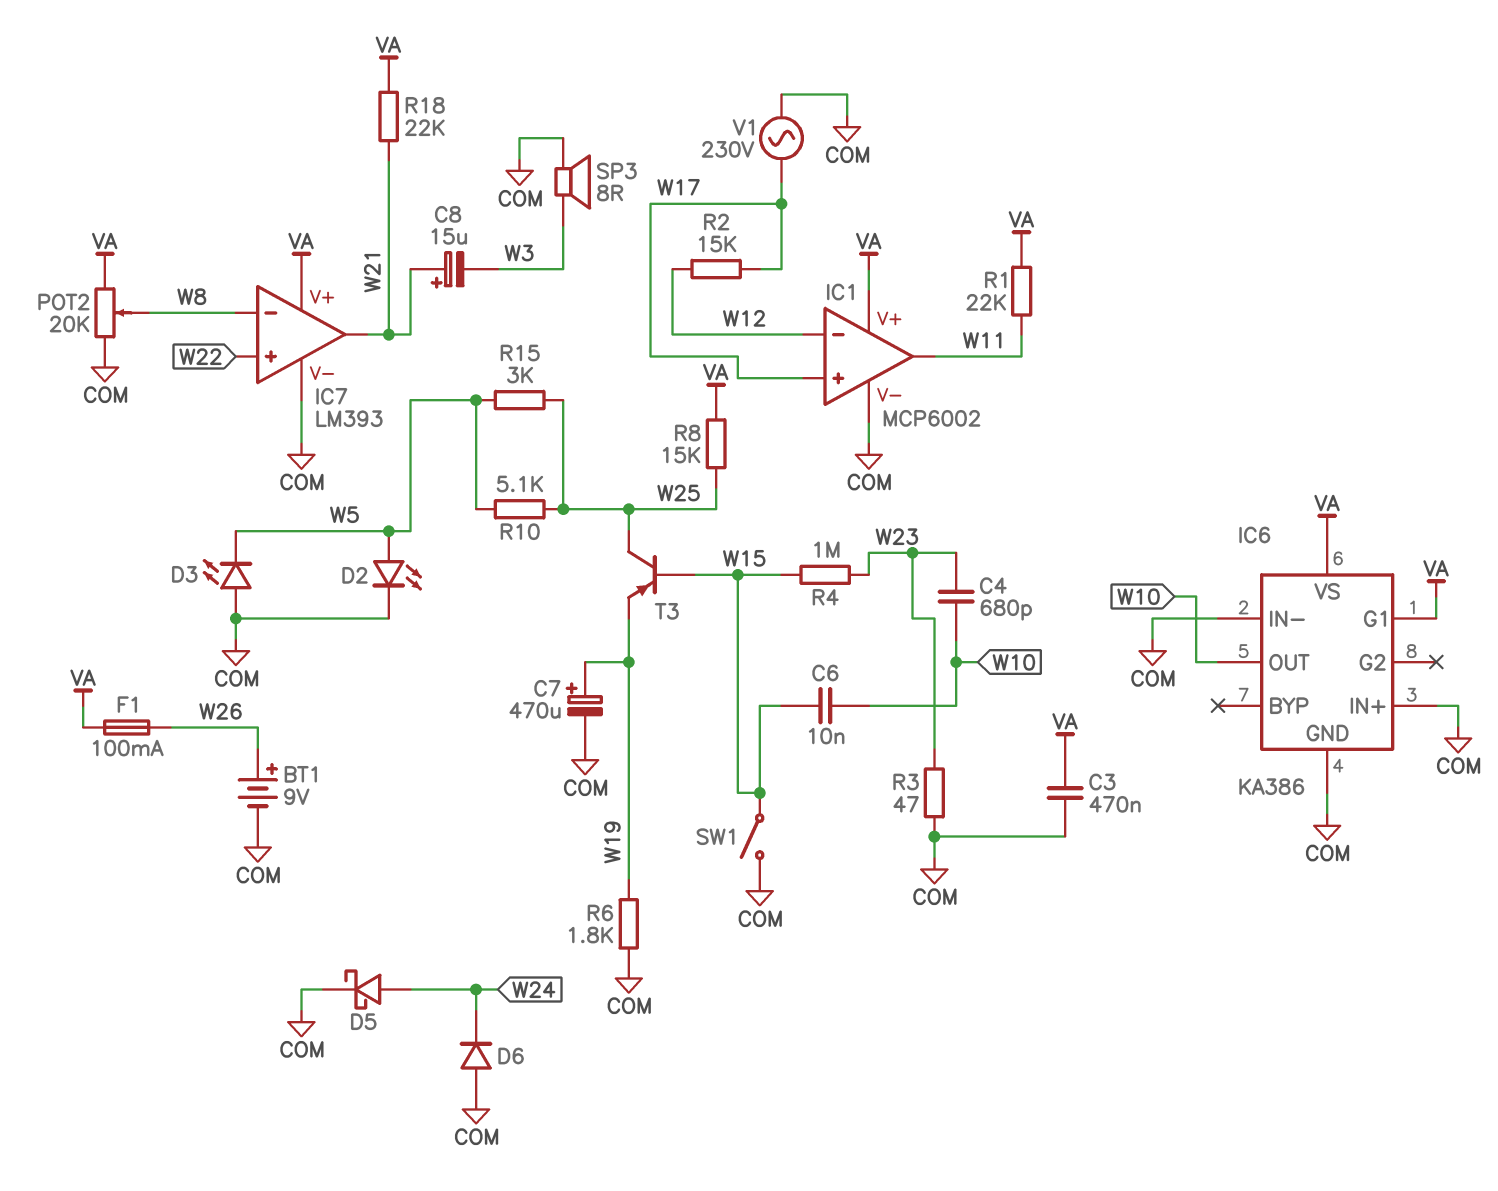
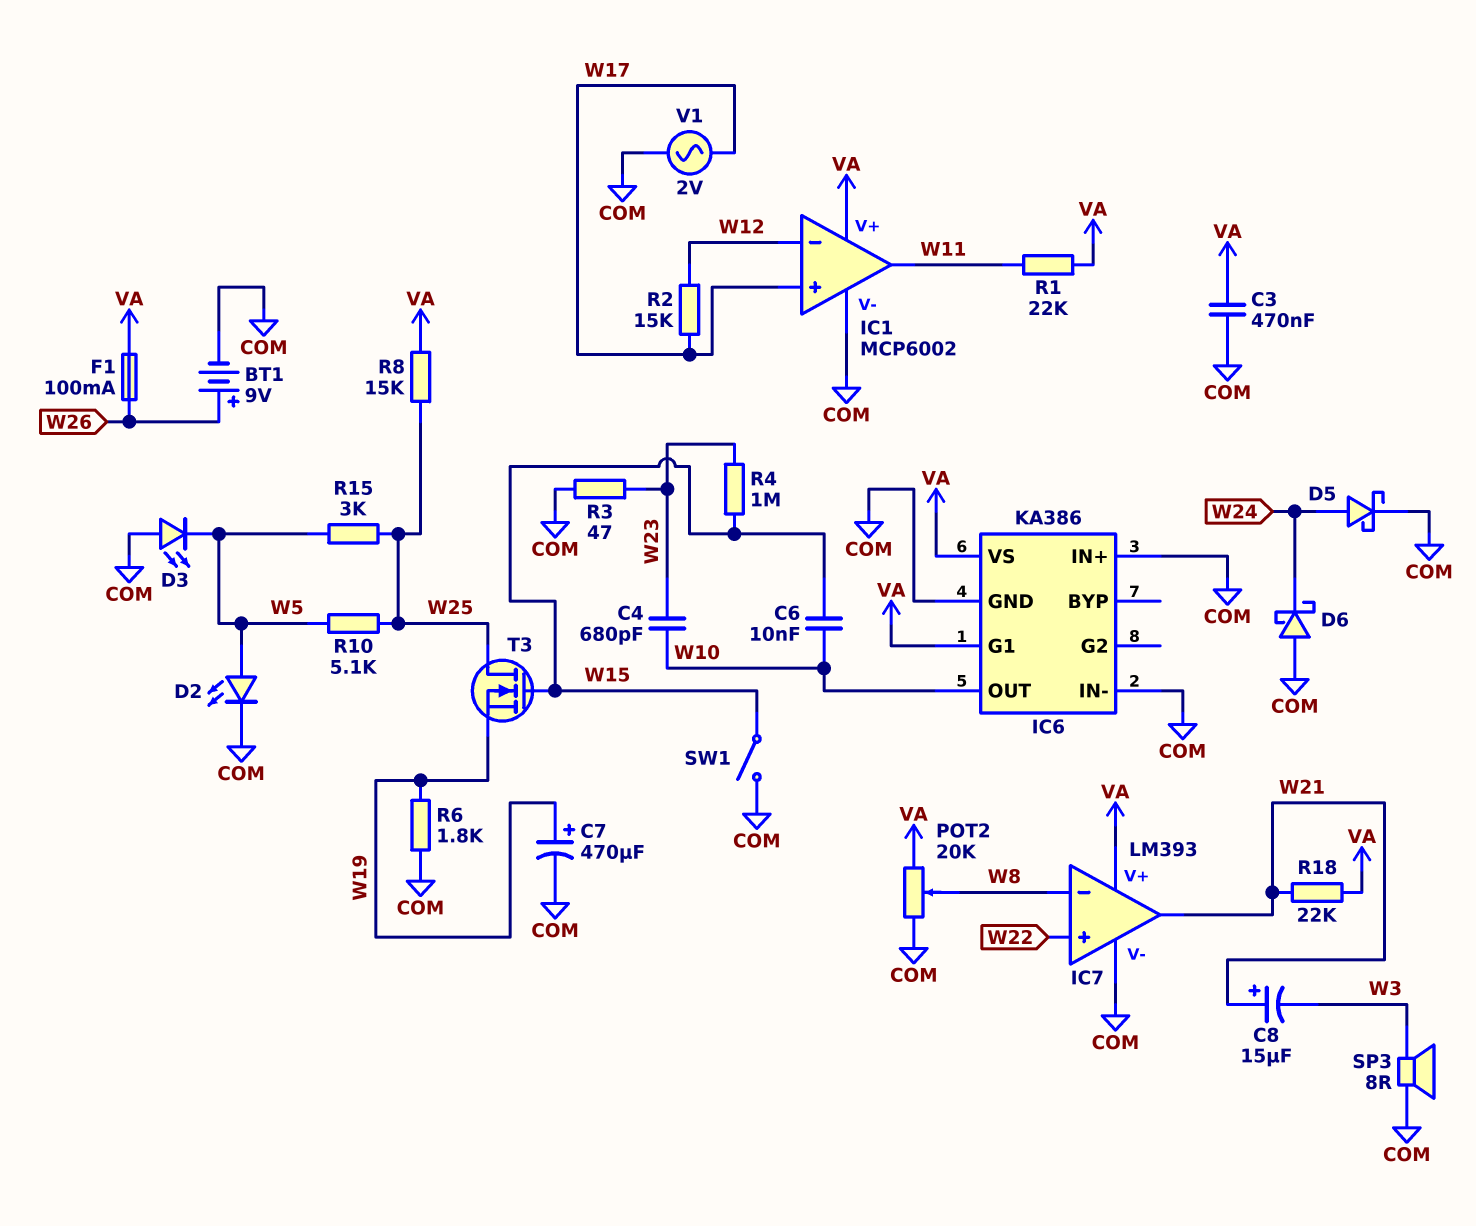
D6: diode (A COM, K W24) -> schottky (A COM, K W24)
T3: PNP (B W15, C W25, E W19) -> NMOS (G W15, D W25, S W19)
V1: AC 230V (COM, W17) -> AC 2V (COM, W17)

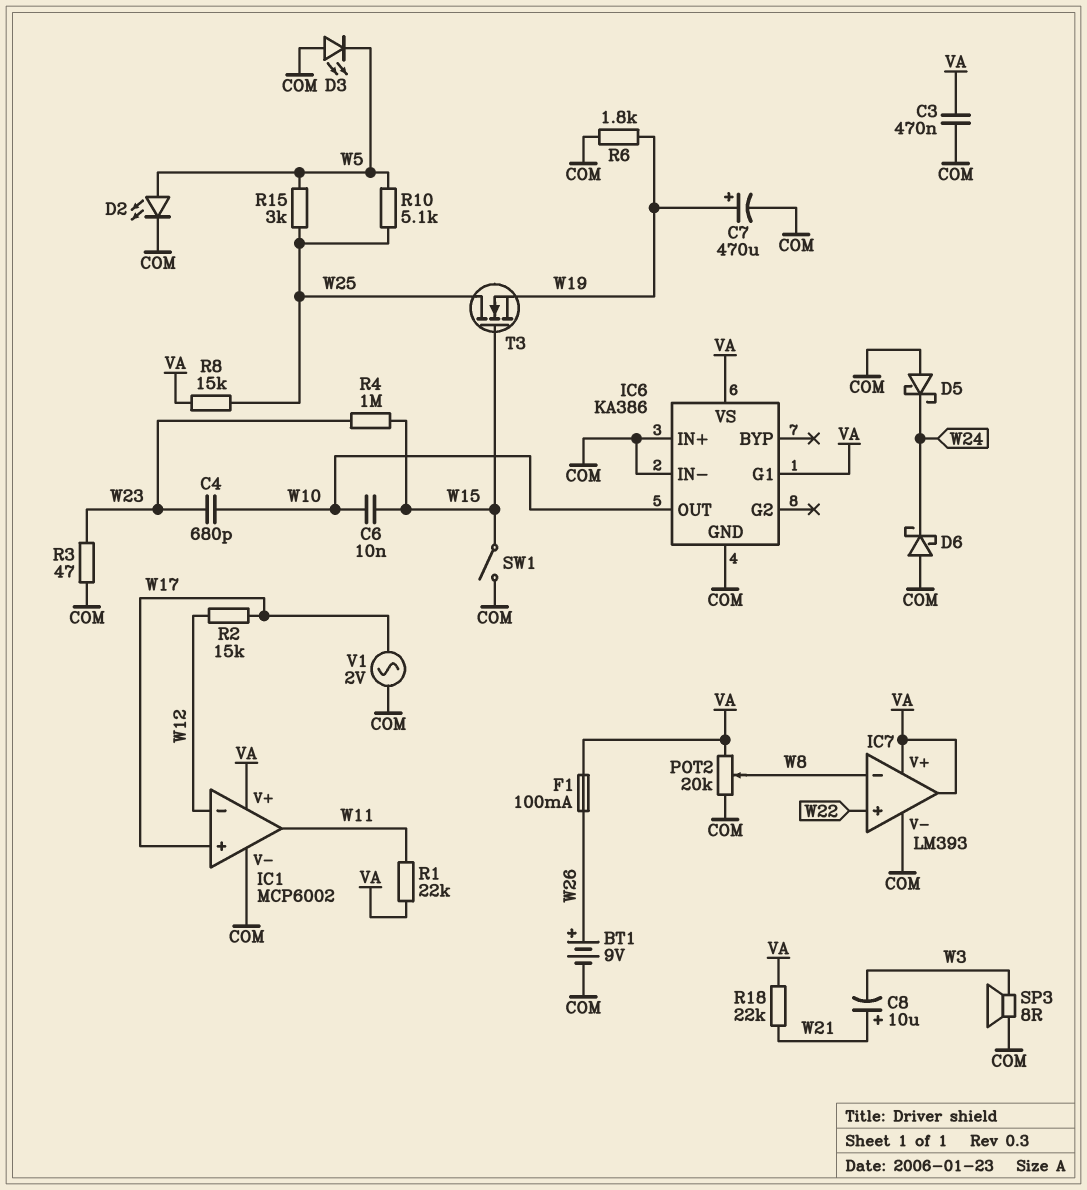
C8: 15uF (plus W21, minus W3) -> 10uF (plus W21, minus W3)
D5: schottky (A W24, K COM) -> schottky (A COM, K W24)
IC7 pin out: W21 -> VA

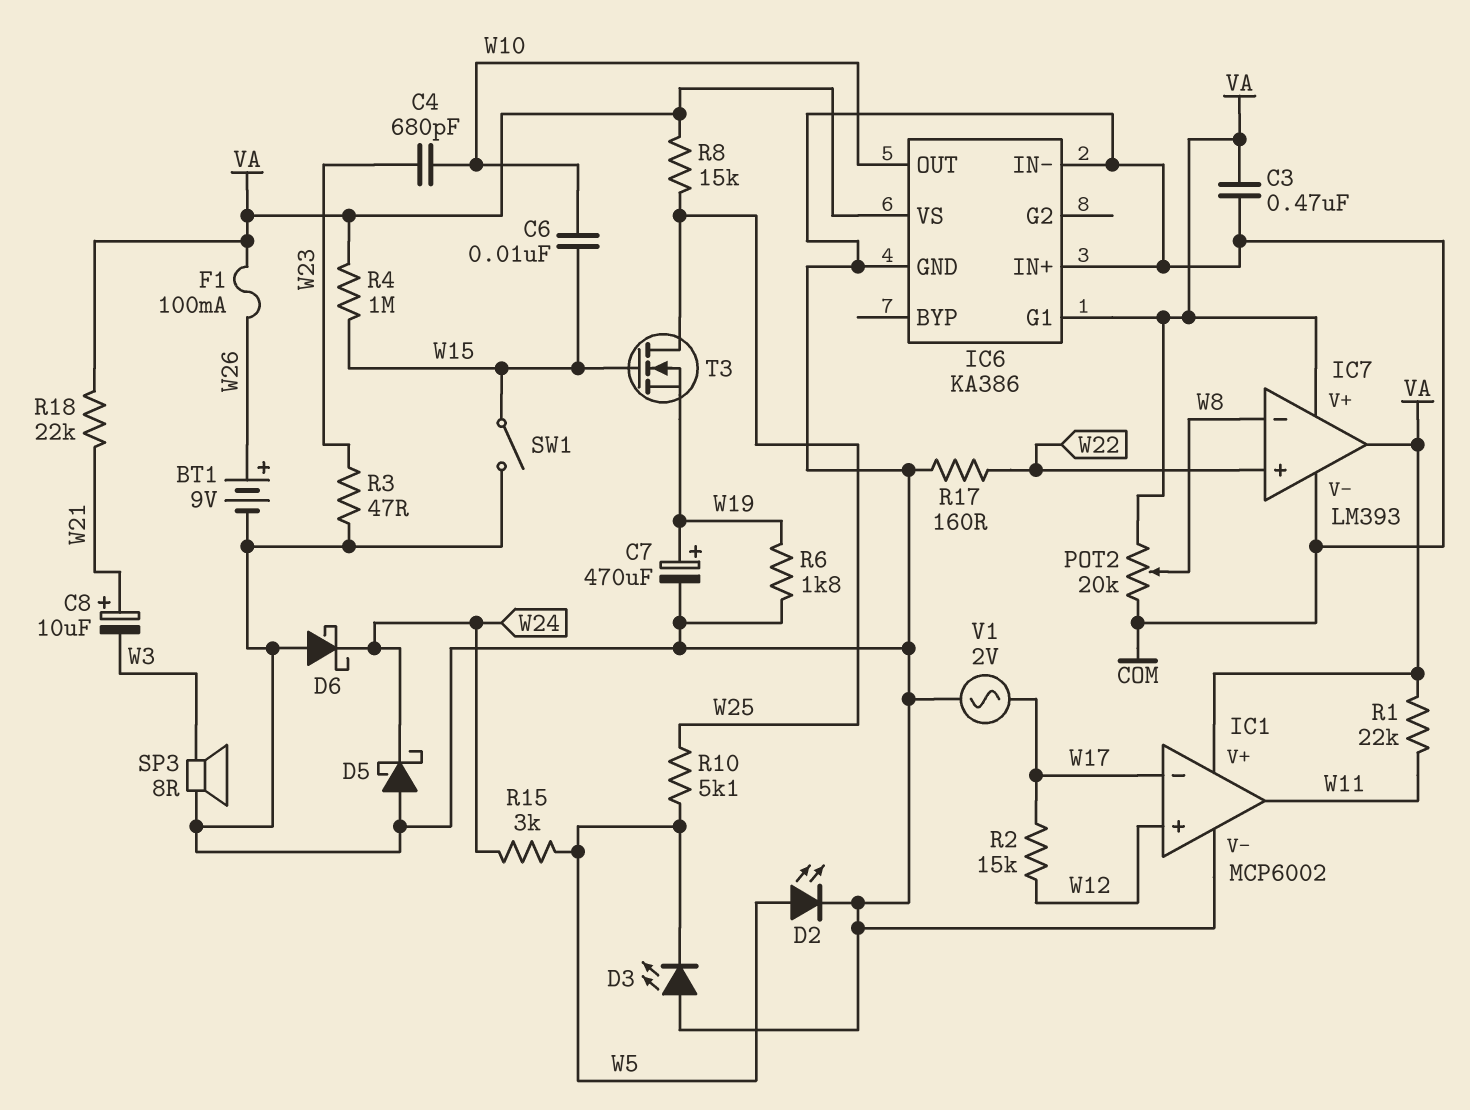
IC1 pin in+: W17 -> W12
IC1 pin in-: W12 -> W17
R4: 1M (W15, W23) -> 1M (VA, W15)
R15: 3k (W5, W25) -> 3k (W5, W24)
R17: none -> 160 (COM, W22)

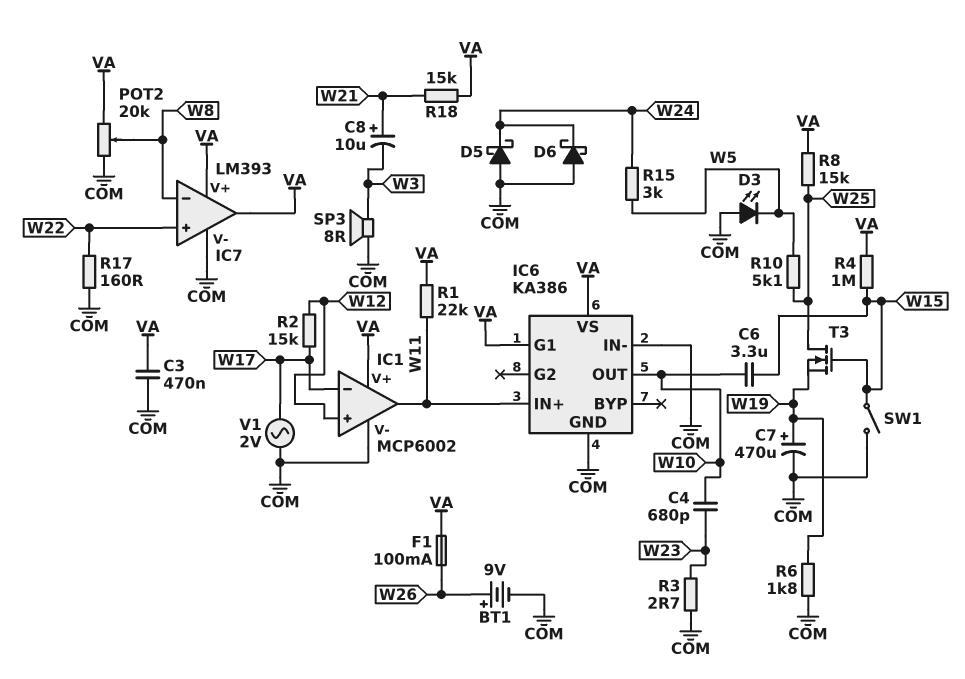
C6: 10nF (W10, W15) -> 3.3uF (W10, W15)
D2: LED (A W5, K COM) -> none
IC6 pin IN+: COM -> W11
R3: 47 (COM, W23) -> 2.7 (COM, W23)
R18: 22k (VA, W21) -> 15k (VA, W21)

